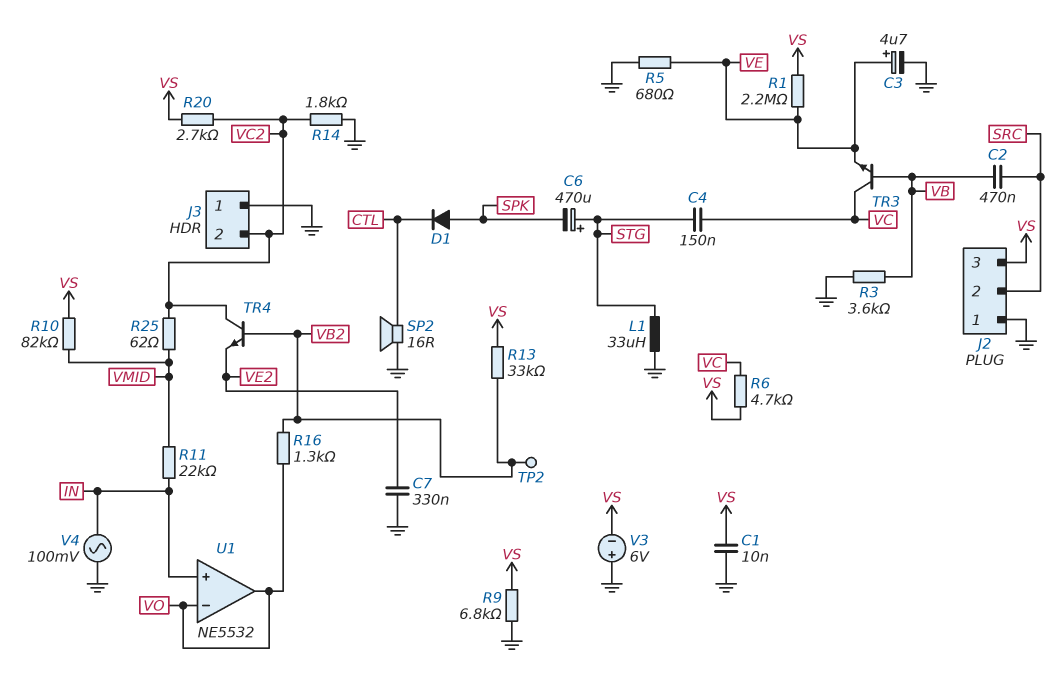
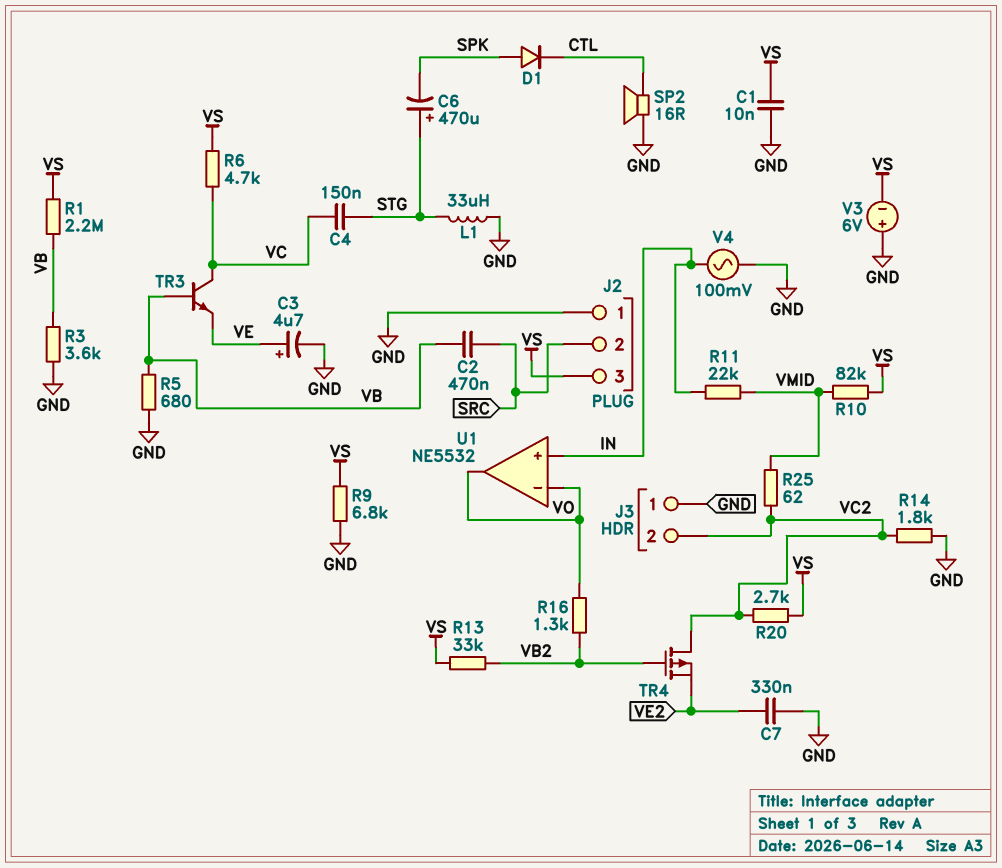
R1: 2.2M (VE, VS) -> 2.2M (VB, VS)
R5: 680 (GND, VE) -> 680 (GND, VB)
TP2: test point (VB2) -> none
TR4: NPN (B VB2, C VC2, E VE2) -> PMOS (G VB2, D VC2, S VE2)

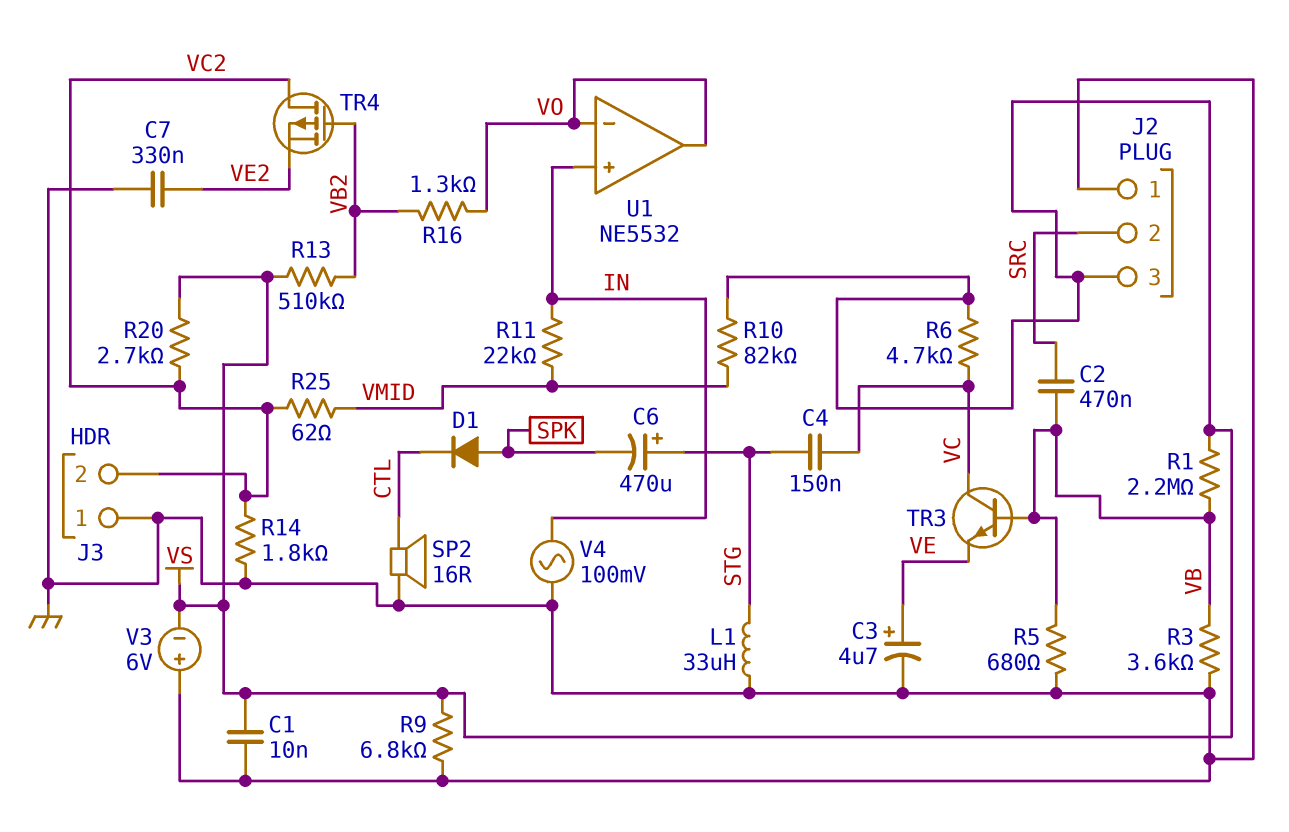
R13: 33k (VB2, VS) -> 510k (VB2, VS)

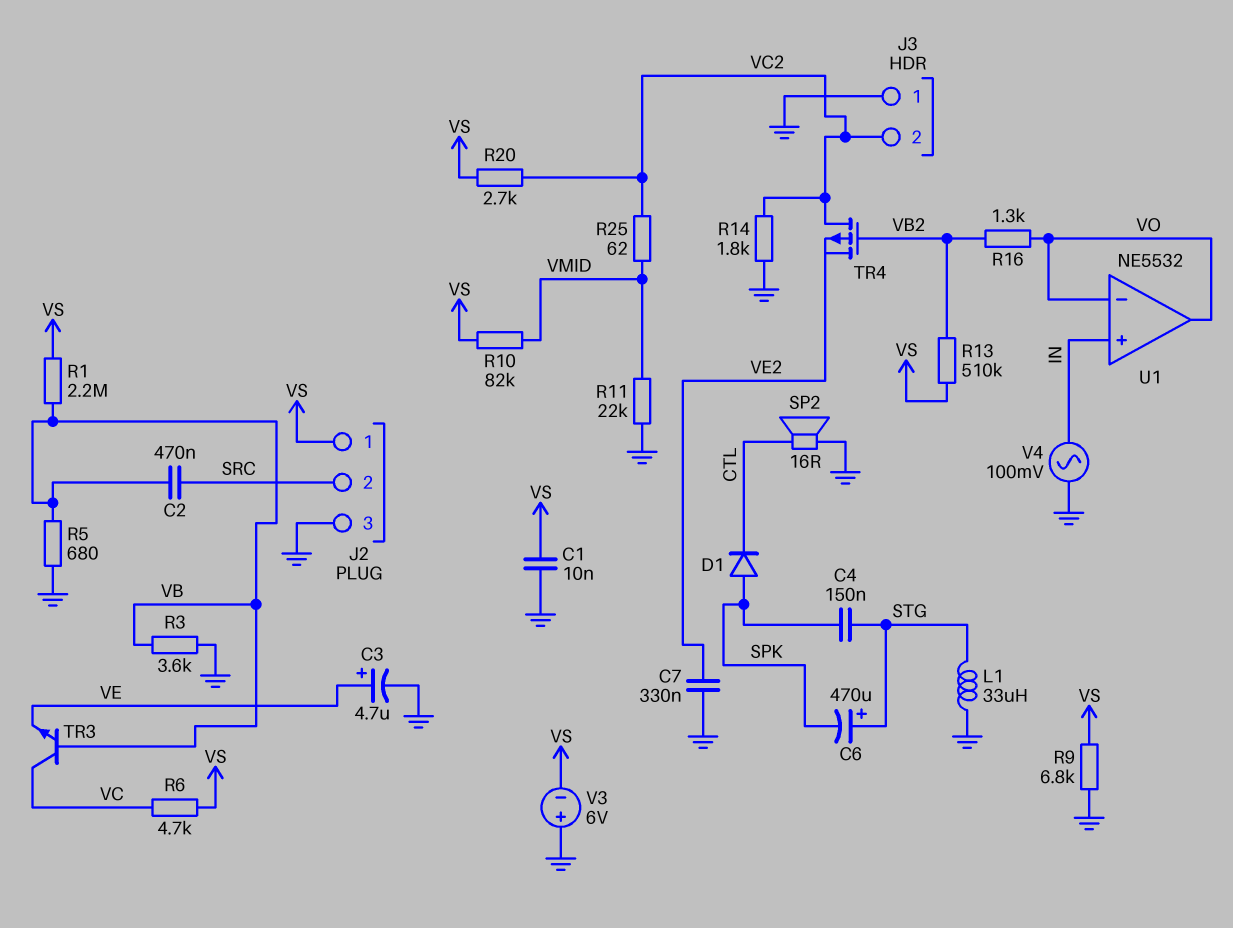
C4: 150nF (STG, VC) -> 150nF (SPK, STG)
J2 pin 1: GND -> VS
J2 pin 3: VS -> GND
R11: 22k (IN, VMID) -> 22k (GND, VMID)

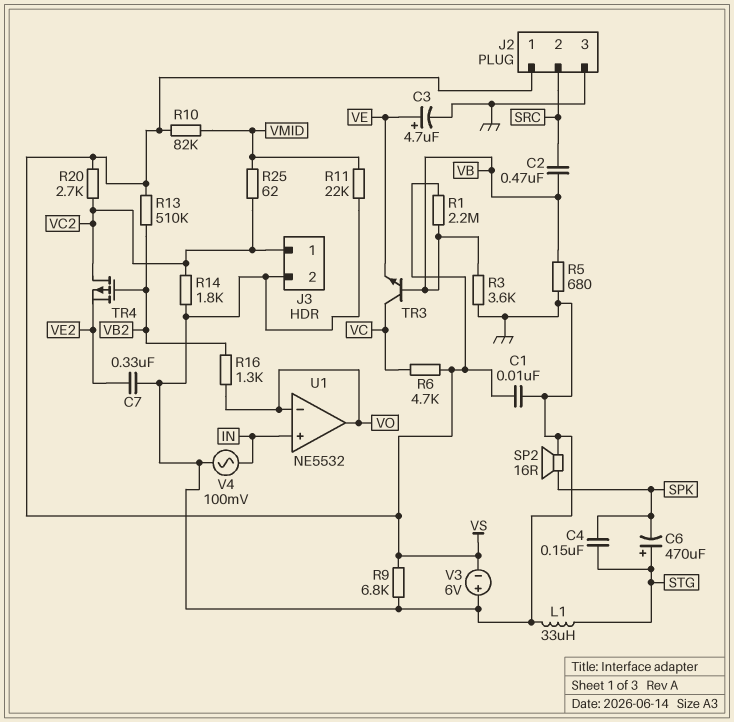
D1: diode (A SPK, K CTL) -> none
J3 pin 1: GND -> VC2
J3 pin 2: VC2 -> GND
SP2: speaker 16R (CTL, GND) -> speaker 16R (GND, SPK)

